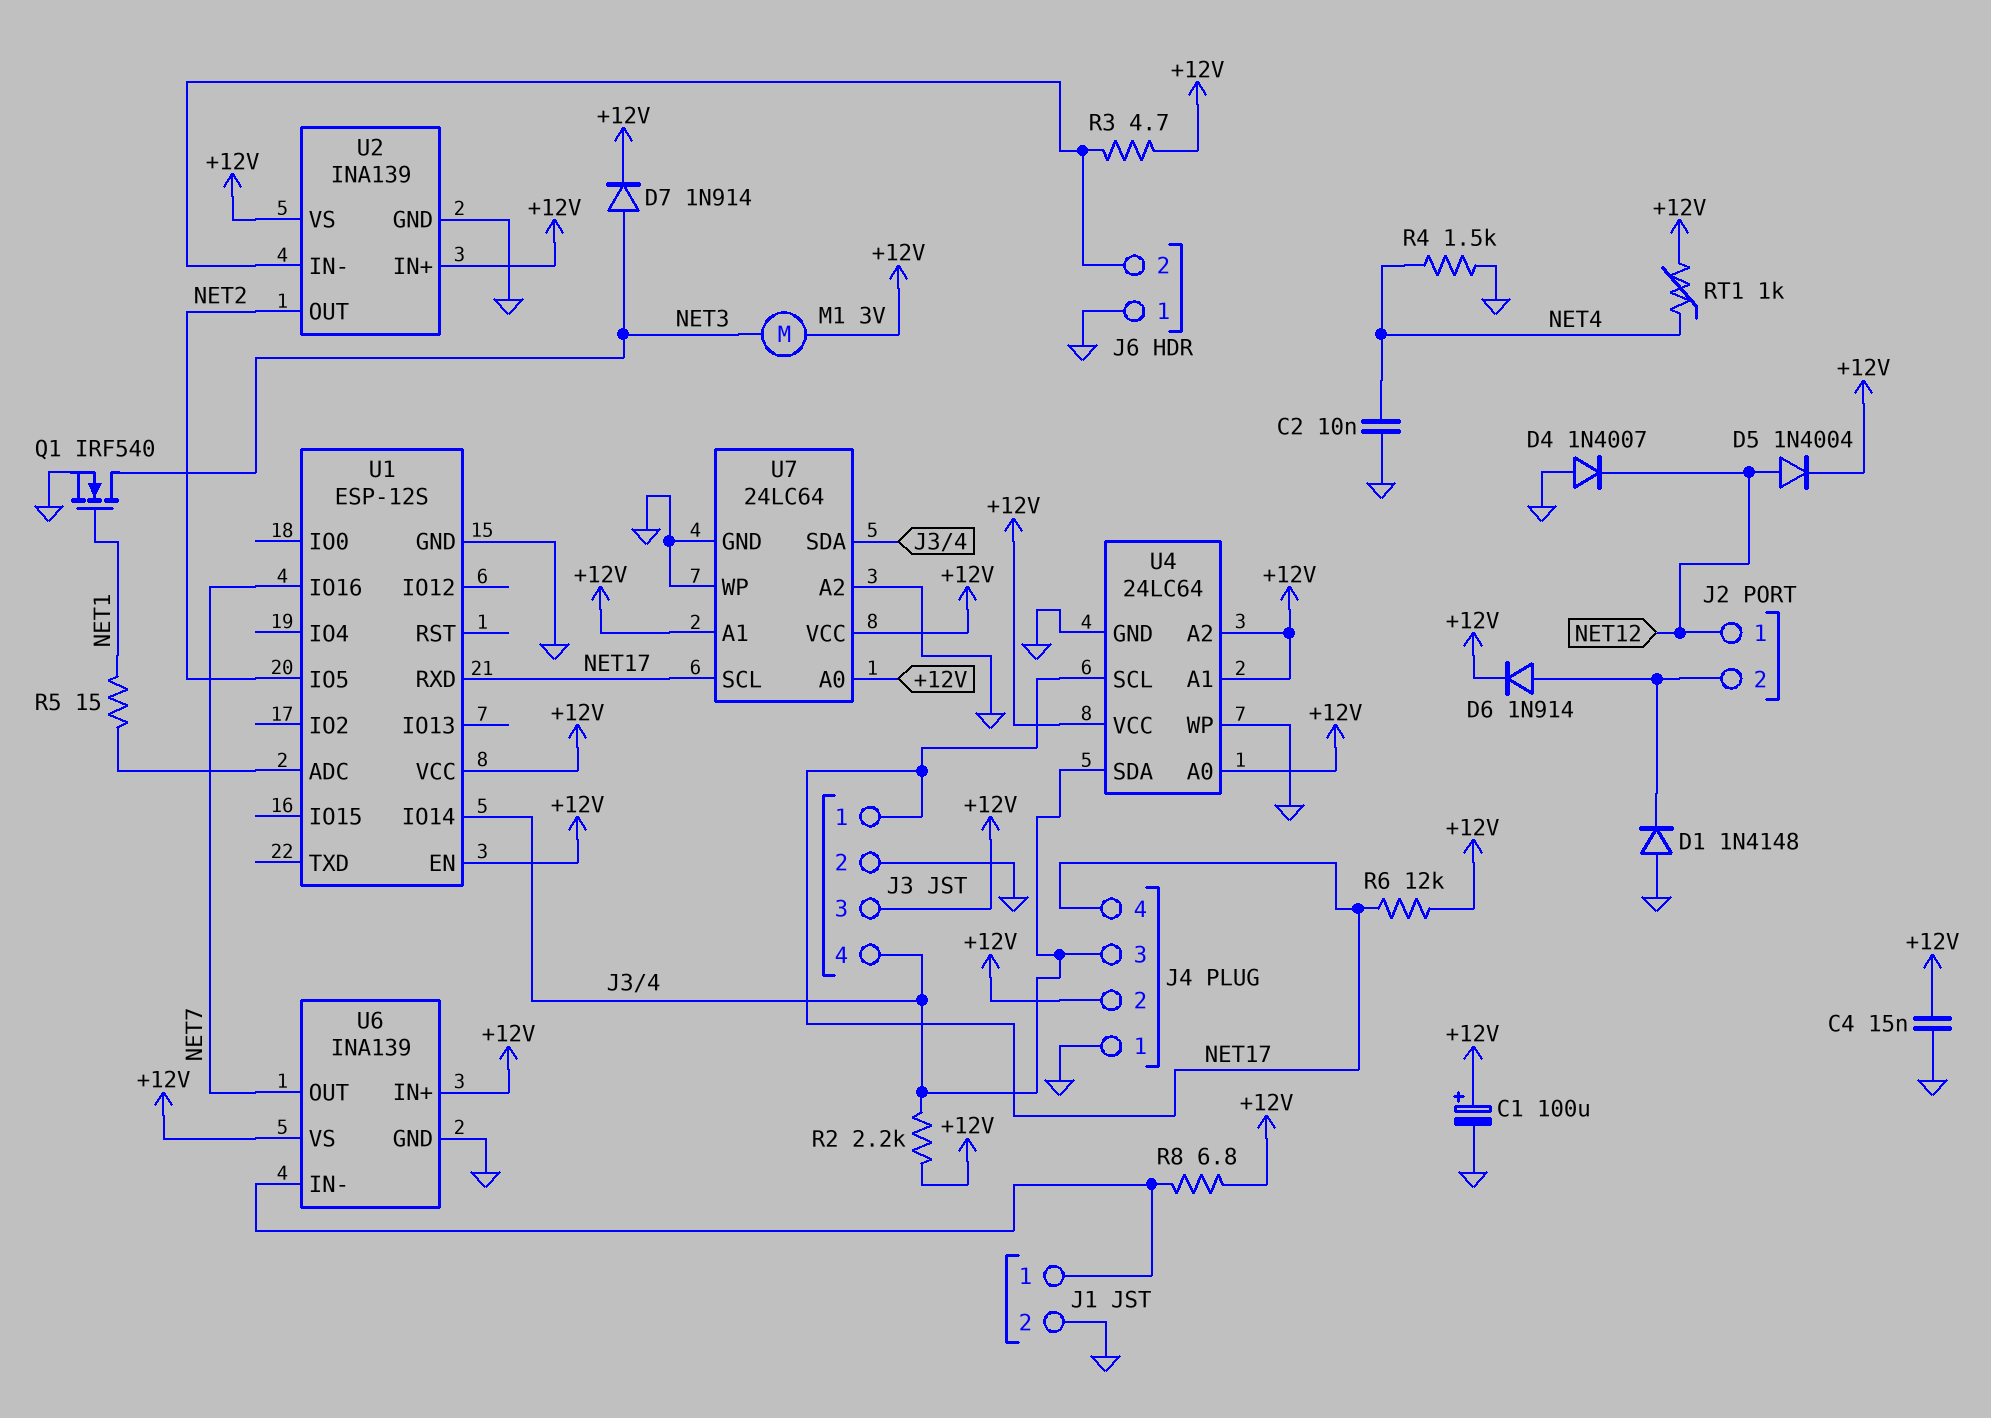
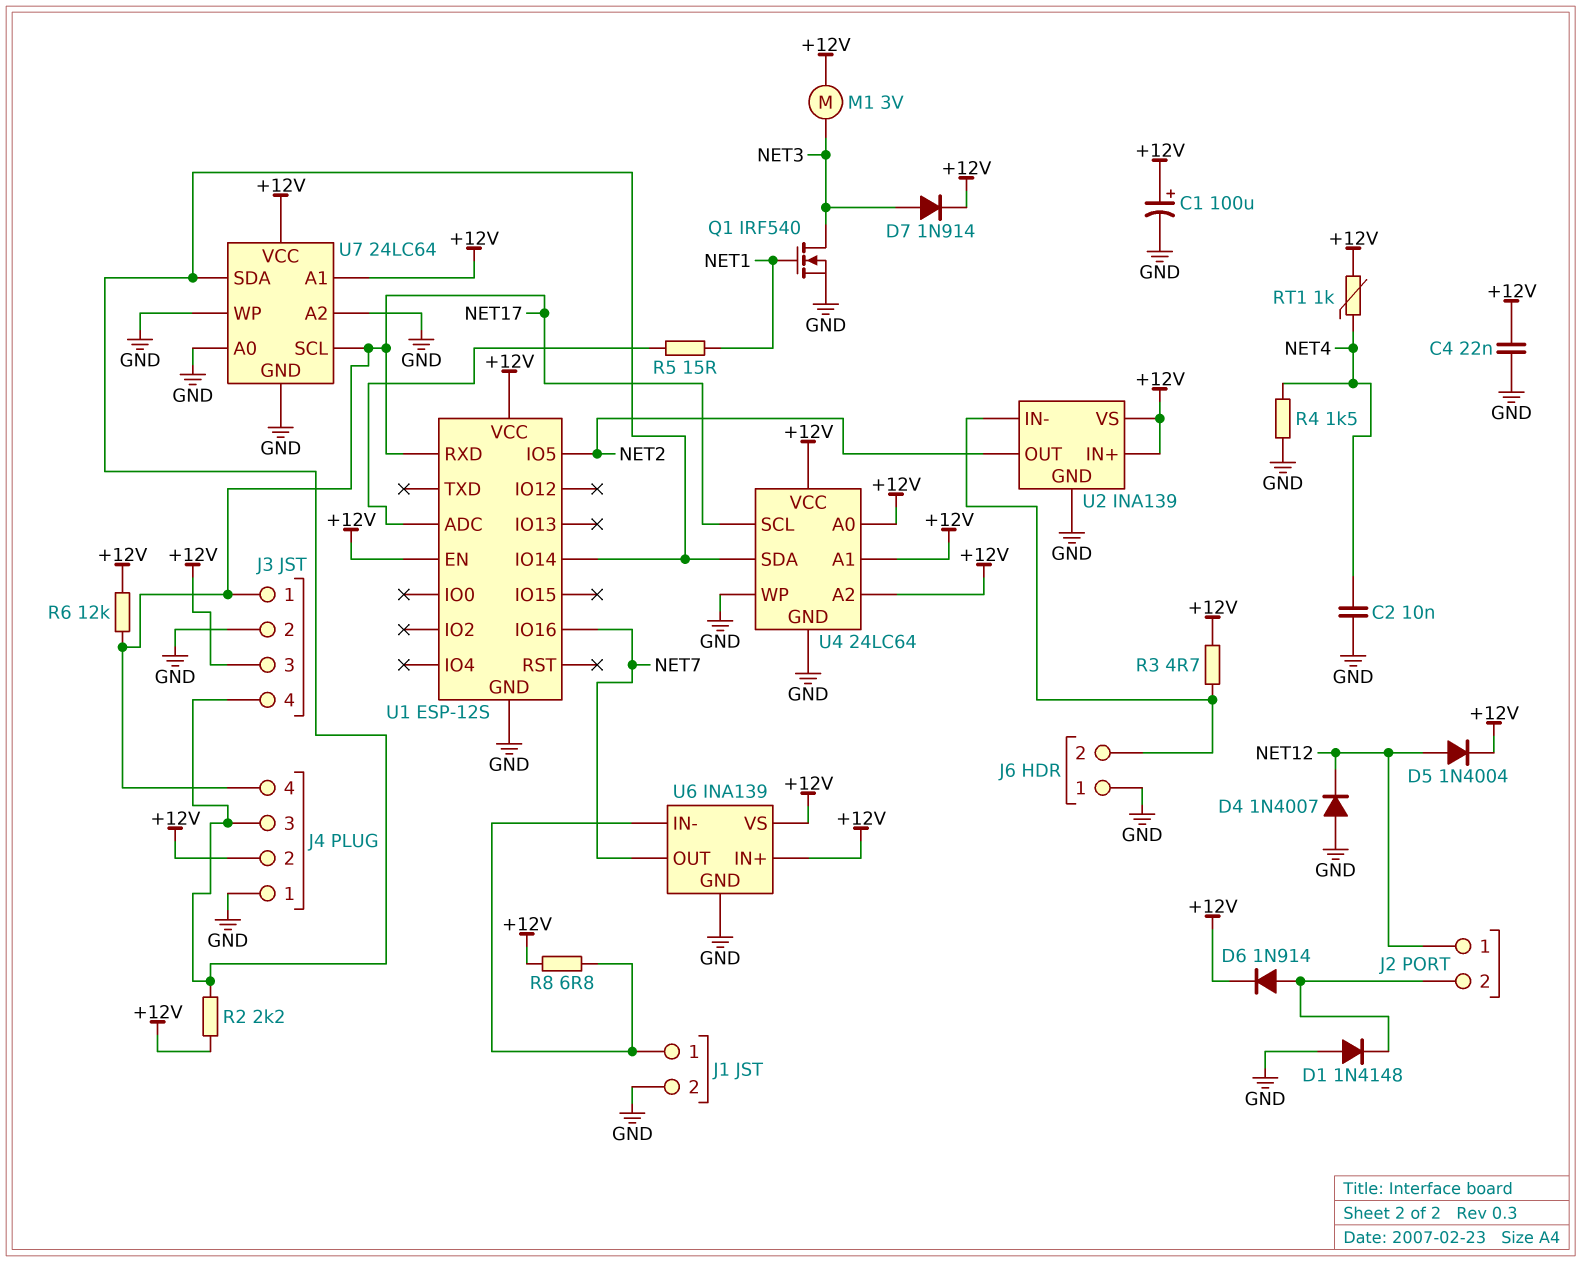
C4: 15nF (+12V, GND) -> 22nF (+12V, GND)
U7 pin A0: +12V -> GND

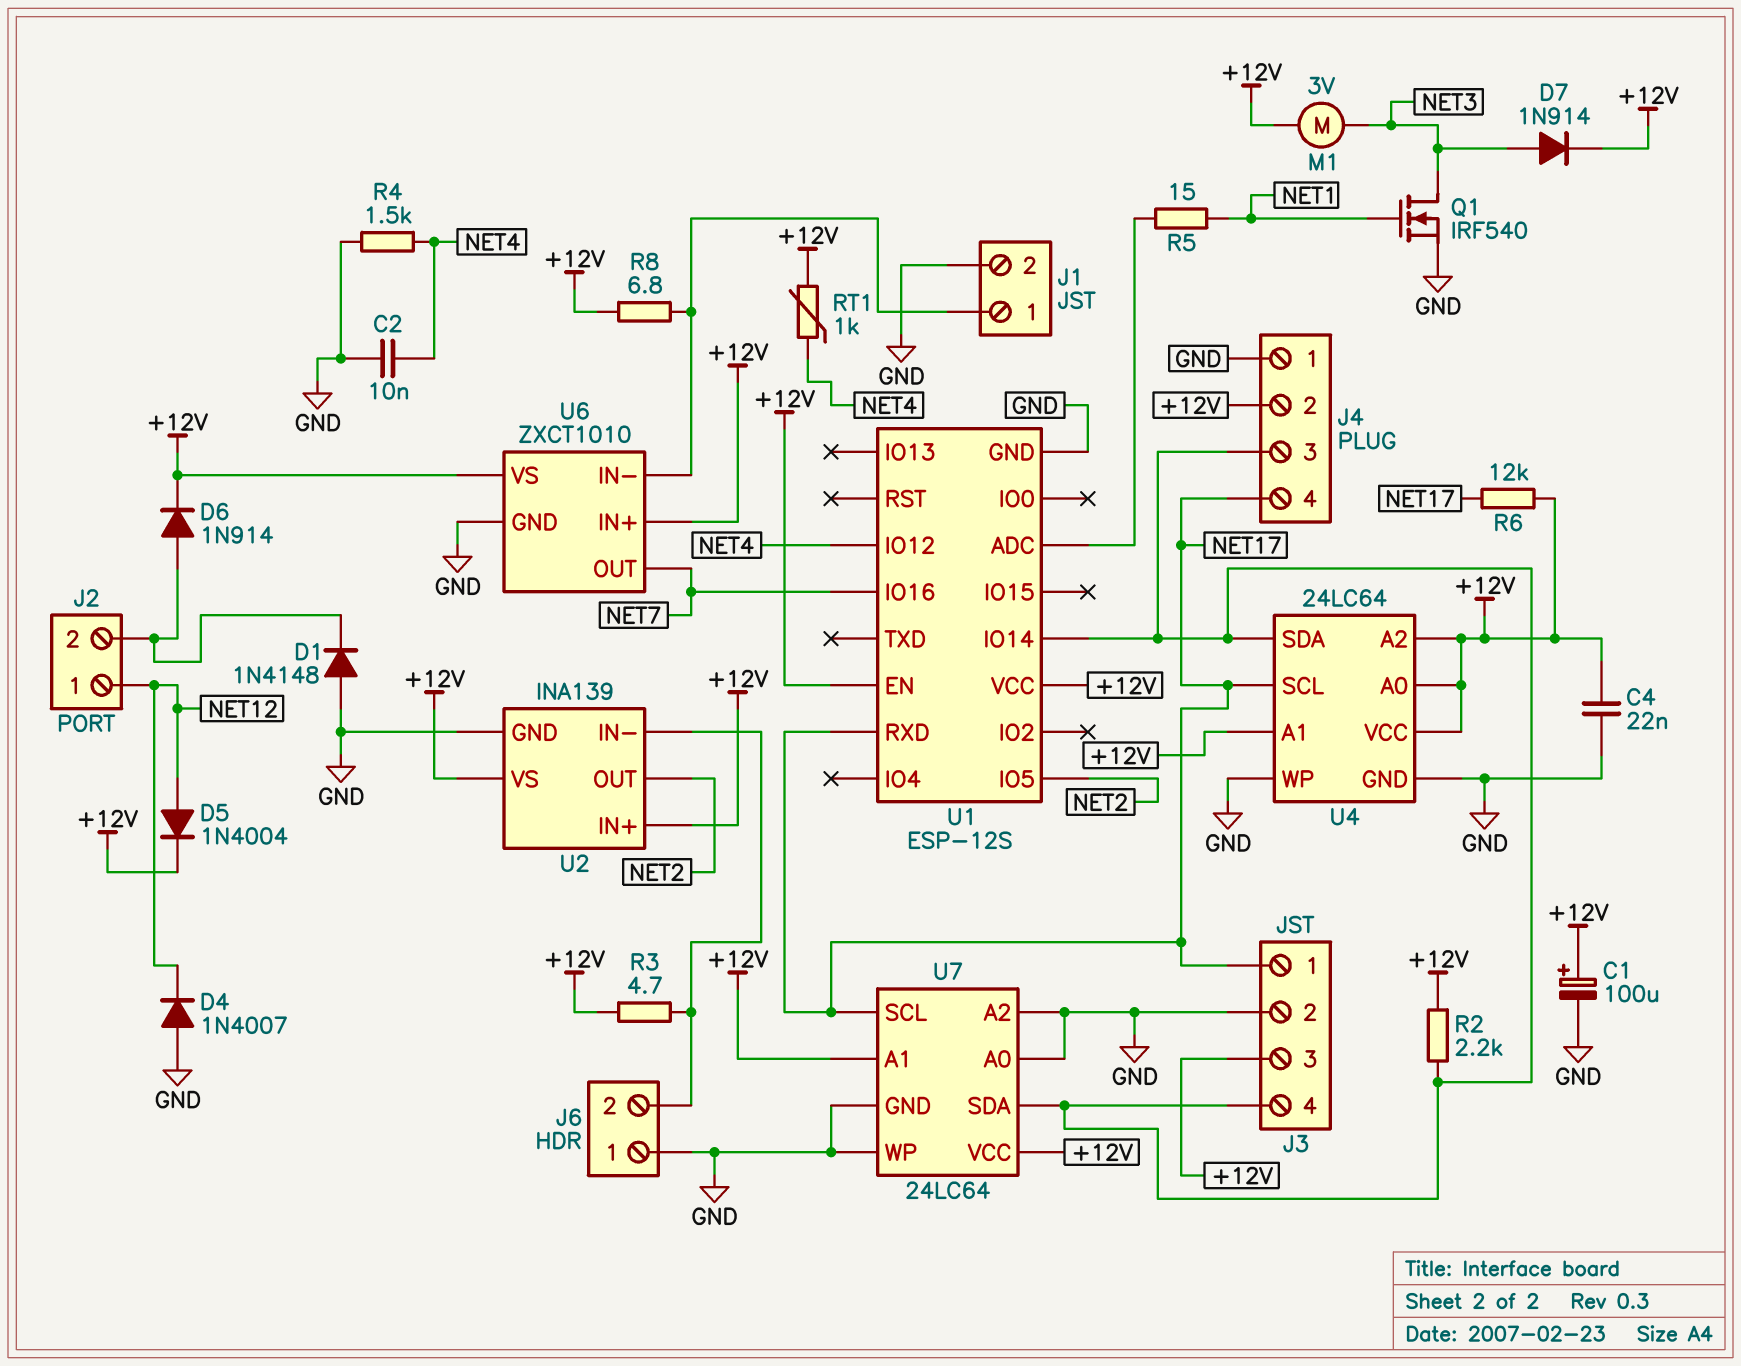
U1 pin IO12: none -> NET4
U6: INA139 -> ZXCT1010

